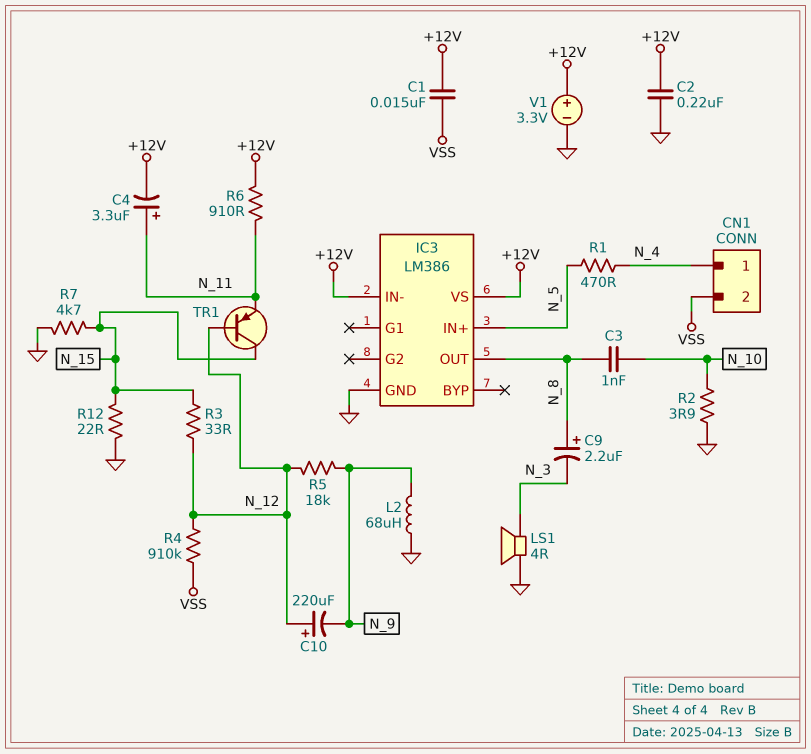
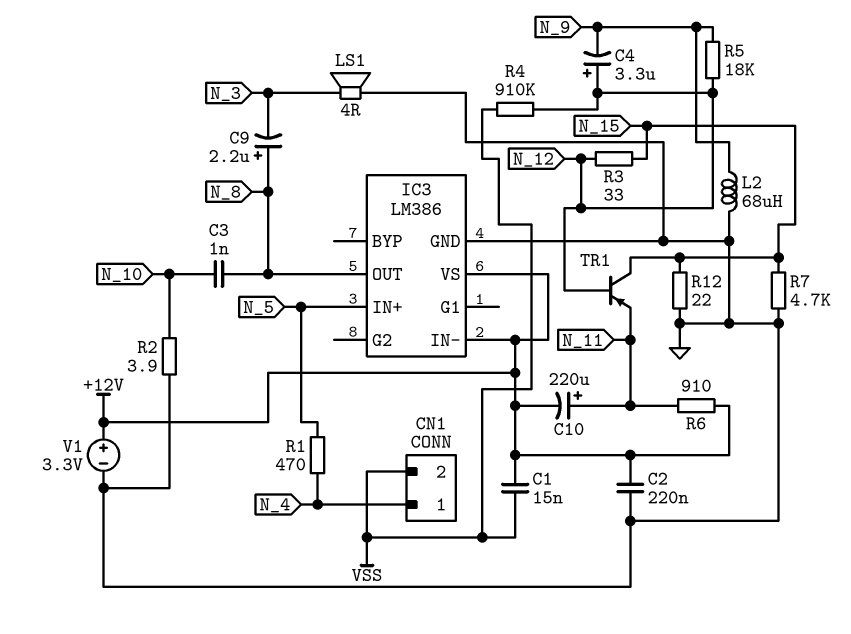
C4: 3.3uF (plus N_11, minus +12V) -> 3.3uF (plus N_12, minus N_9)
C10: 220uF (plus N_12, minus N_9) -> 220uF (plus N_11, minus +12V)

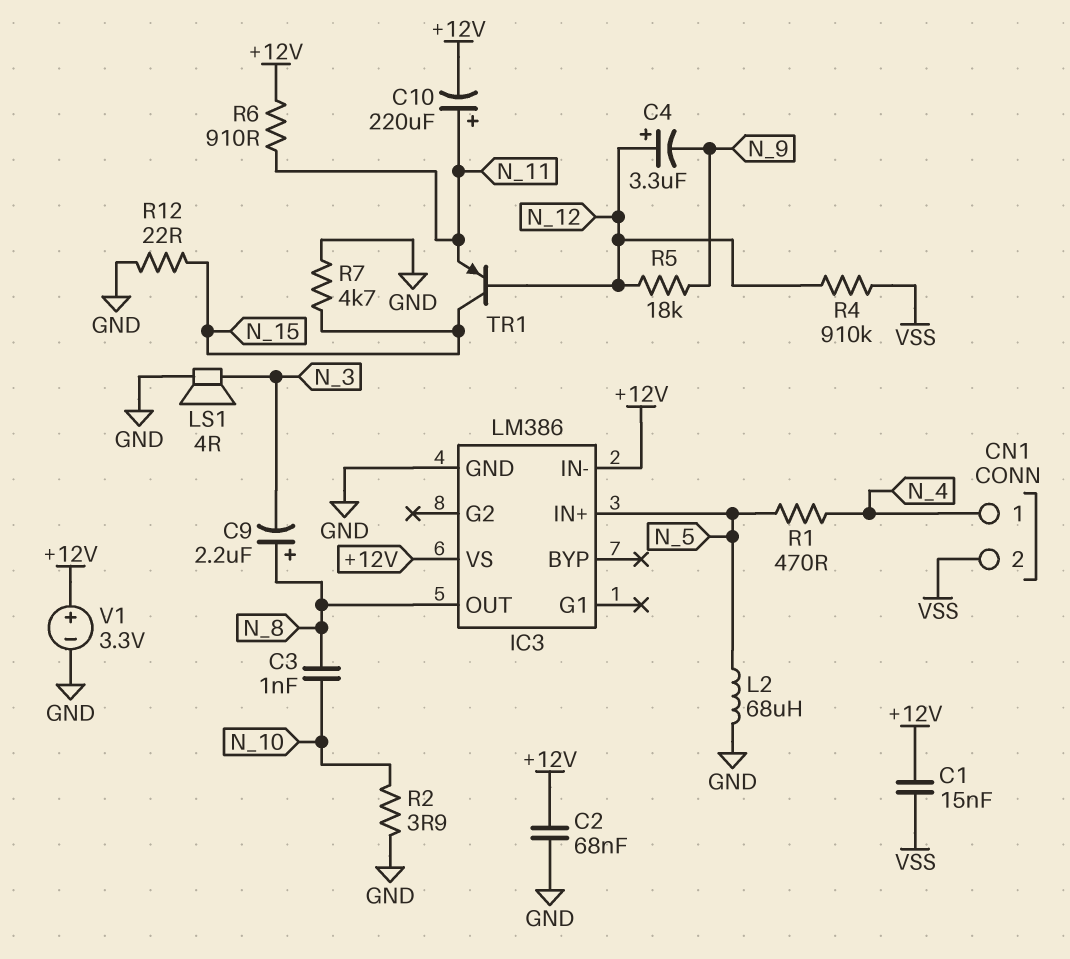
C2: 220nF (+12V, GND) -> 68nF (+12V, GND)
L2: 68uH (GND, N_9) -> 68uH (GND, N_5)
R3: 33 (N_12, N_15) -> none

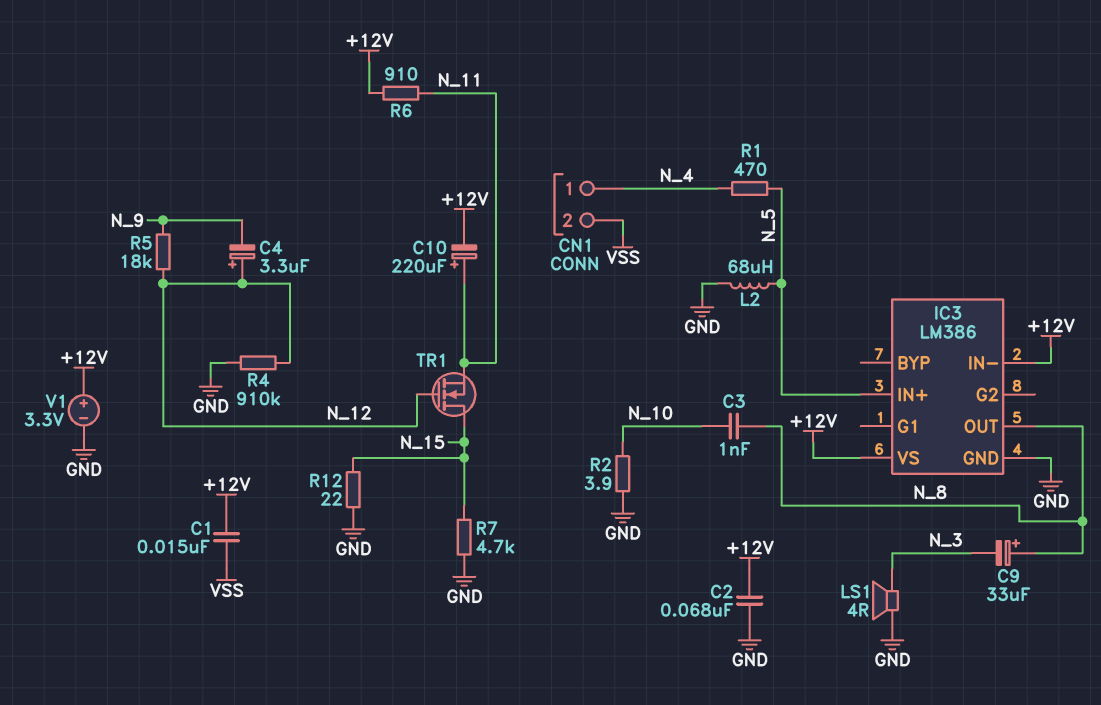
C9: 2.2uF (plus N_8, minus N_3) -> 33uF (plus N_8, minus N_3)
R4: 910k (N_12, VSS) -> 910k (GND, N_12)
TR1: PNP (B N_12, C N_15, E N_11) -> NMOS (G N_12, D N_15, S N_11)

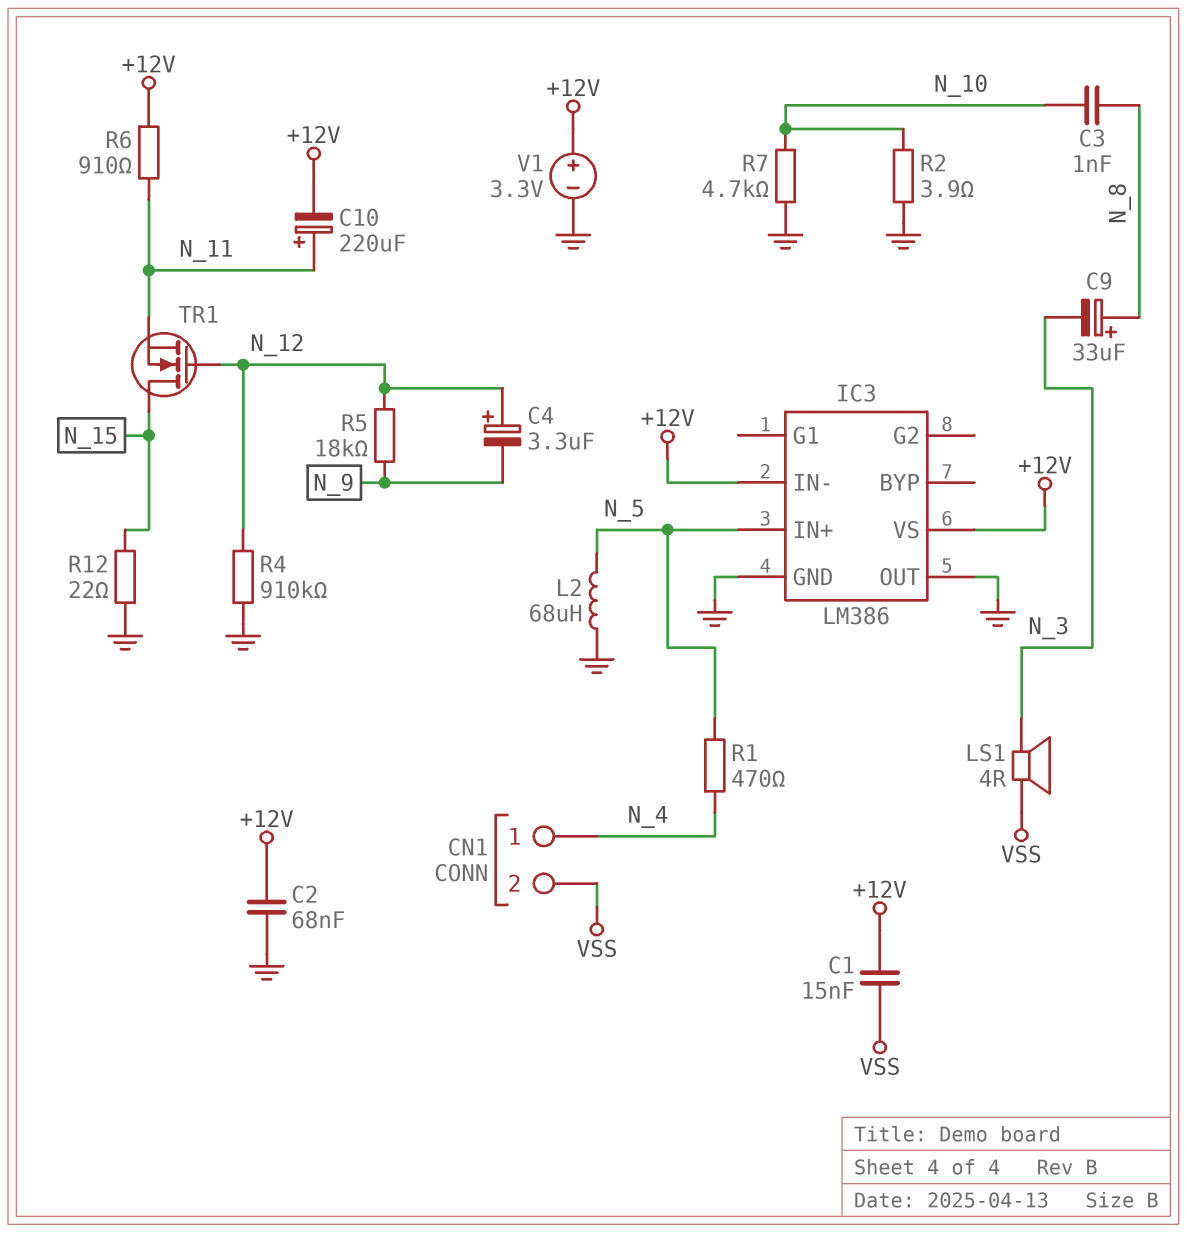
IC3 pin OUT: N_8 -> GND
LS1: speaker 4R (GND, N_3) -> speaker 4R (N_3, VSS)
R7: 4.7k (GND, N_15) -> 4.7k (GND, N_10)

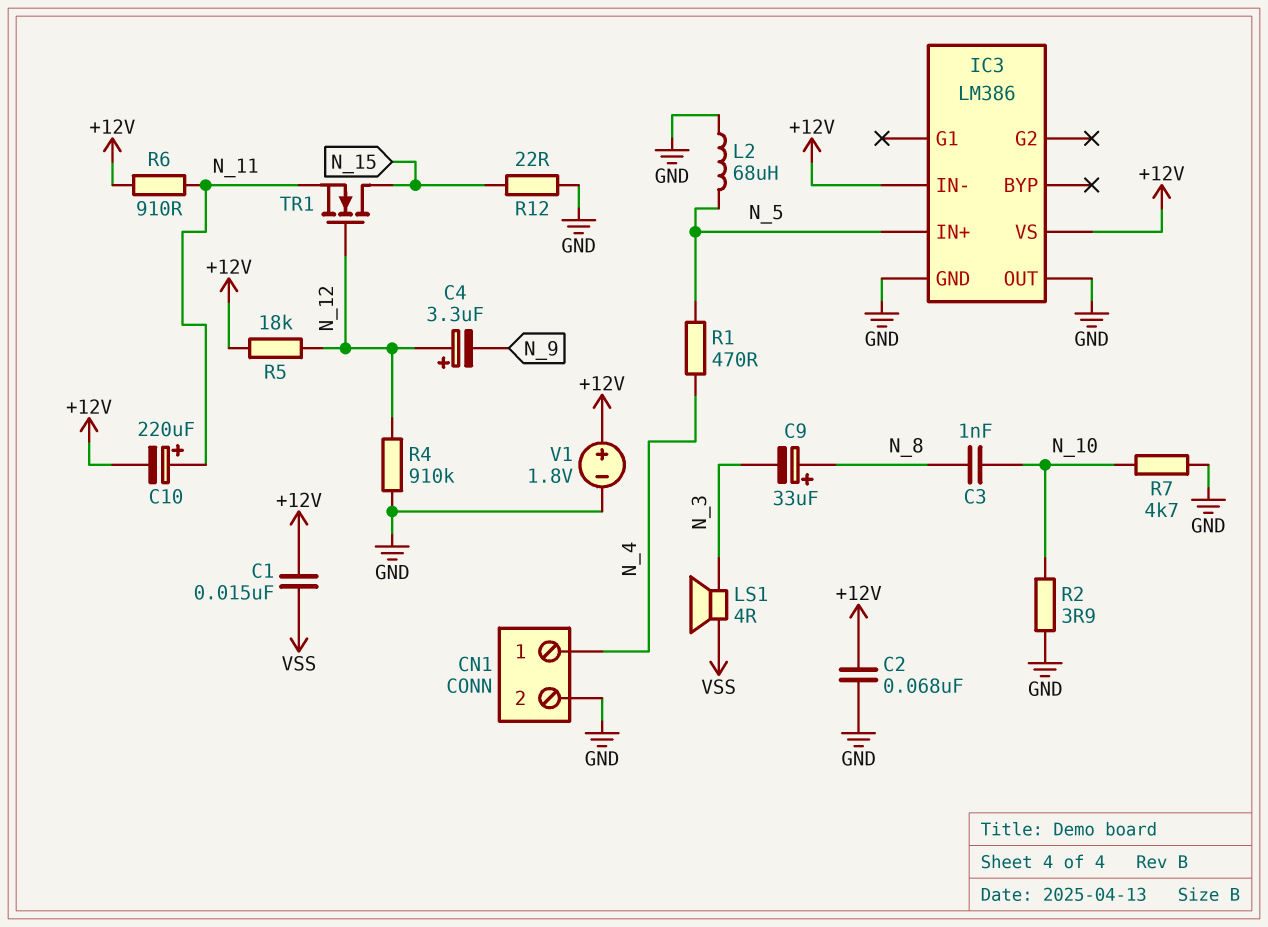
CN1 pin 2: VSS -> GND
R5: 18k (N_9, N_12) -> 18k (+12V, N_12)
V1: 3.3V (plus +12V, minus GND) -> 1.8V (plus +12V, minus GND)

